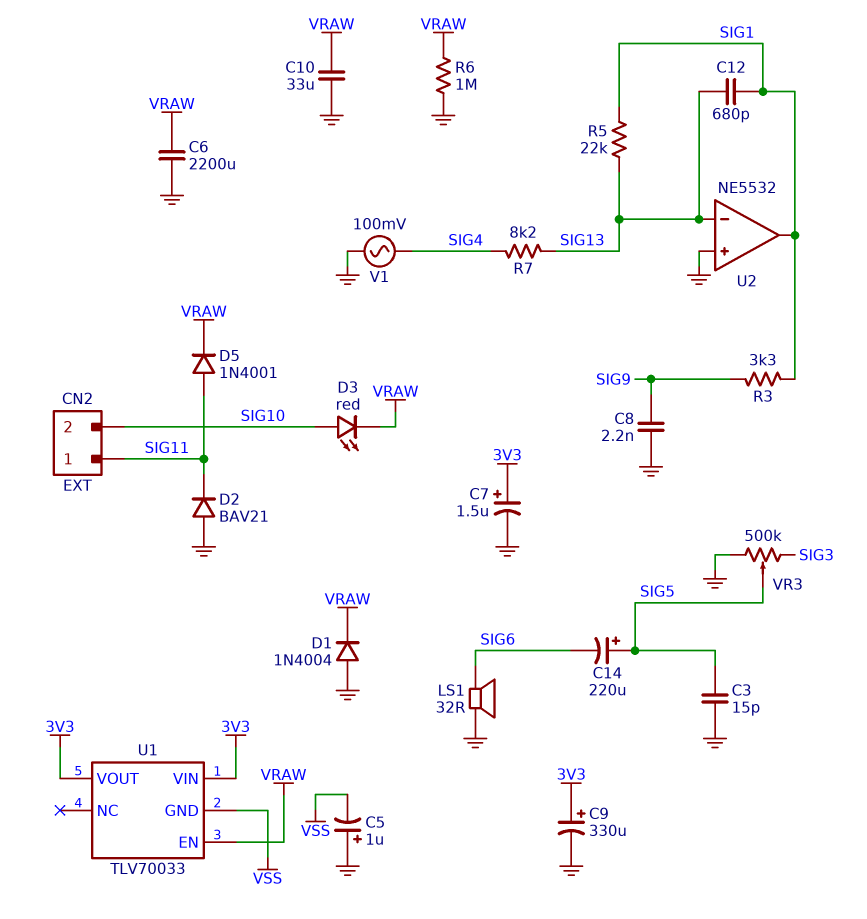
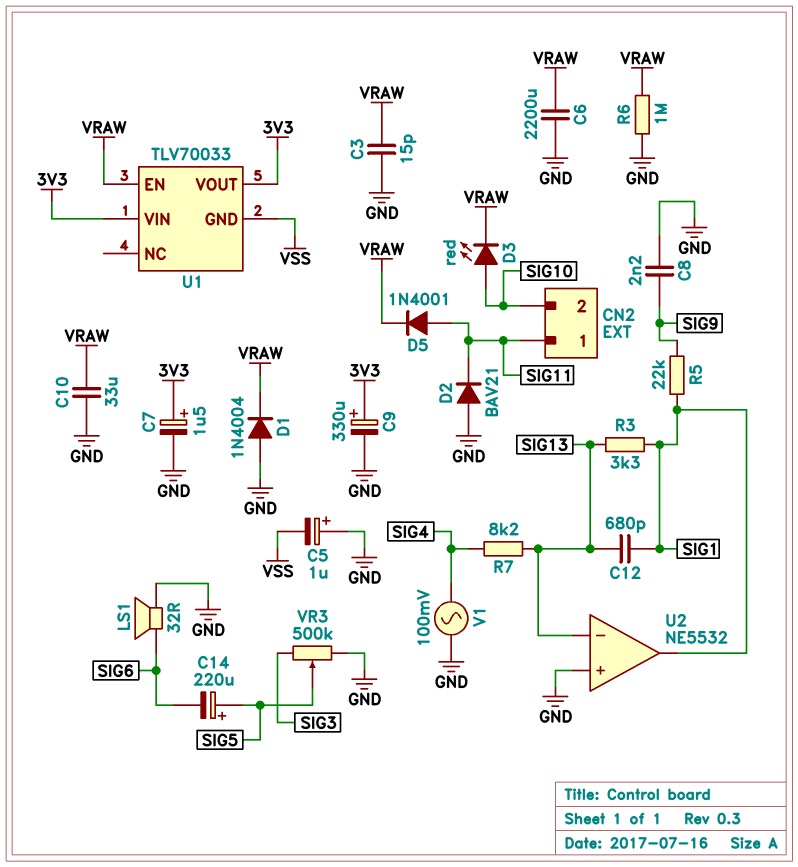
C3: 15pF (GND, SIG5) -> 15pF (GND, VRAW)
R3: 3.3k (SIG1, SIG9) -> 3.3k (SIG1, SIG13)
R5: 22k (SIG1, SIG13) -> 22k (SIG1, SIG9)

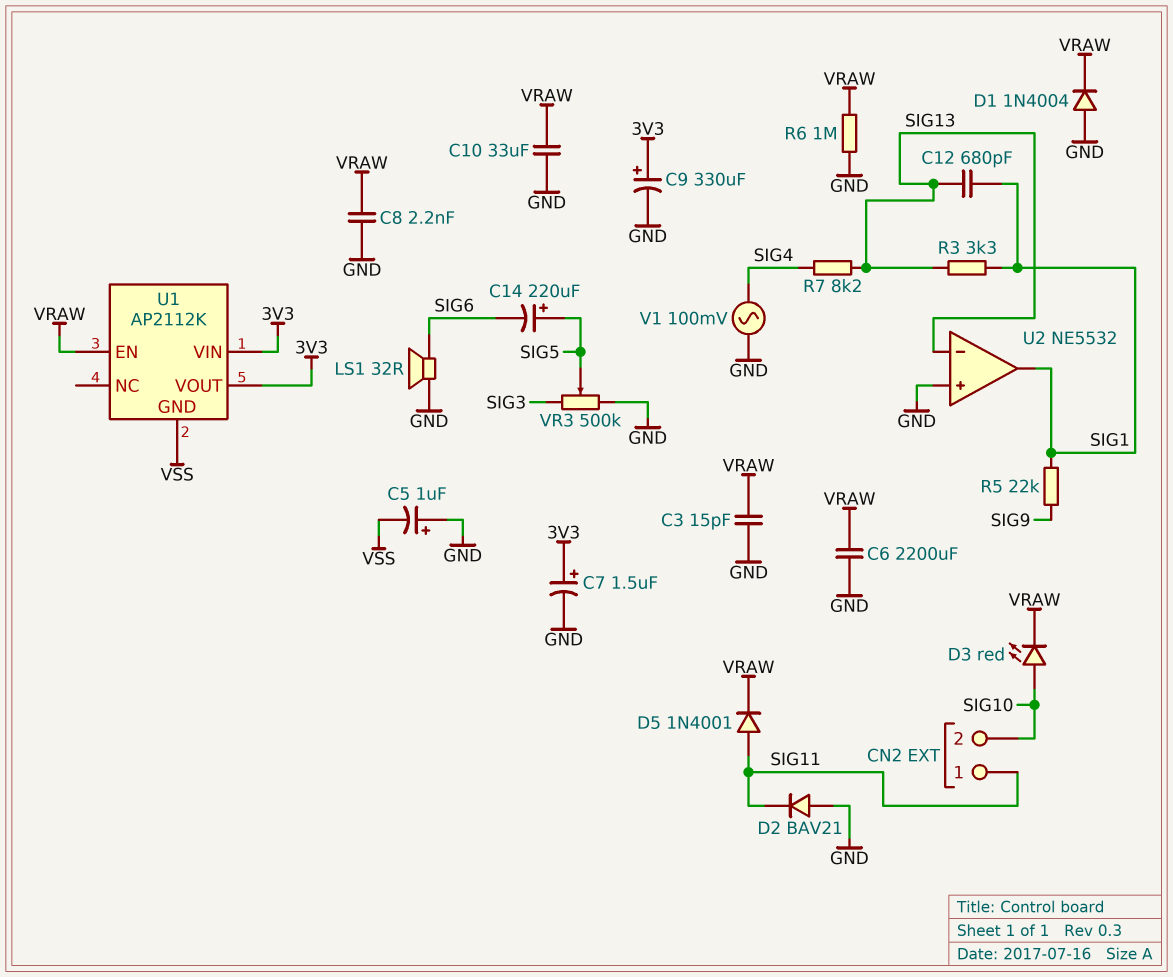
C8: 2.2nF (GND, SIG9) -> 2.2nF (GND, VRAW)
U1: TLV70033 -> AP2112K

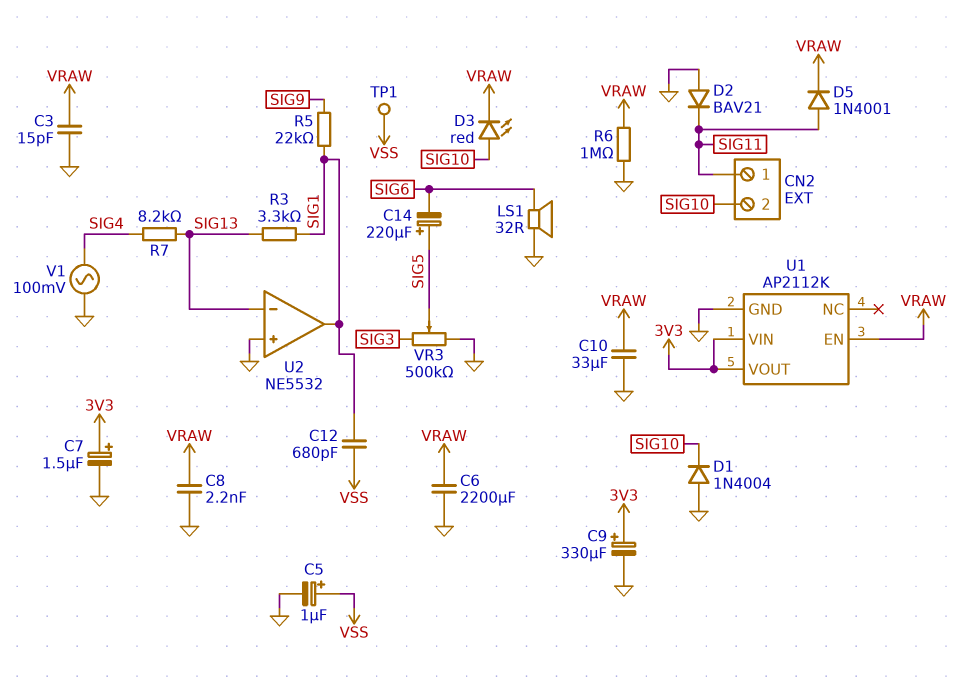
C5: 1uF (plus GND, minus VSS) -> 1uF (plus VSS, minus GND)
C12: 680pF (SIG1, SIG13) -> 680pF (SIG1, VSS)
D1: diode 1N4004 (A GND, K VRAW) -> diode 1N4004 (A GND, K SIG10)
TP1: none -> test point (VSS)
U1 pin GND: VSS -> GND

